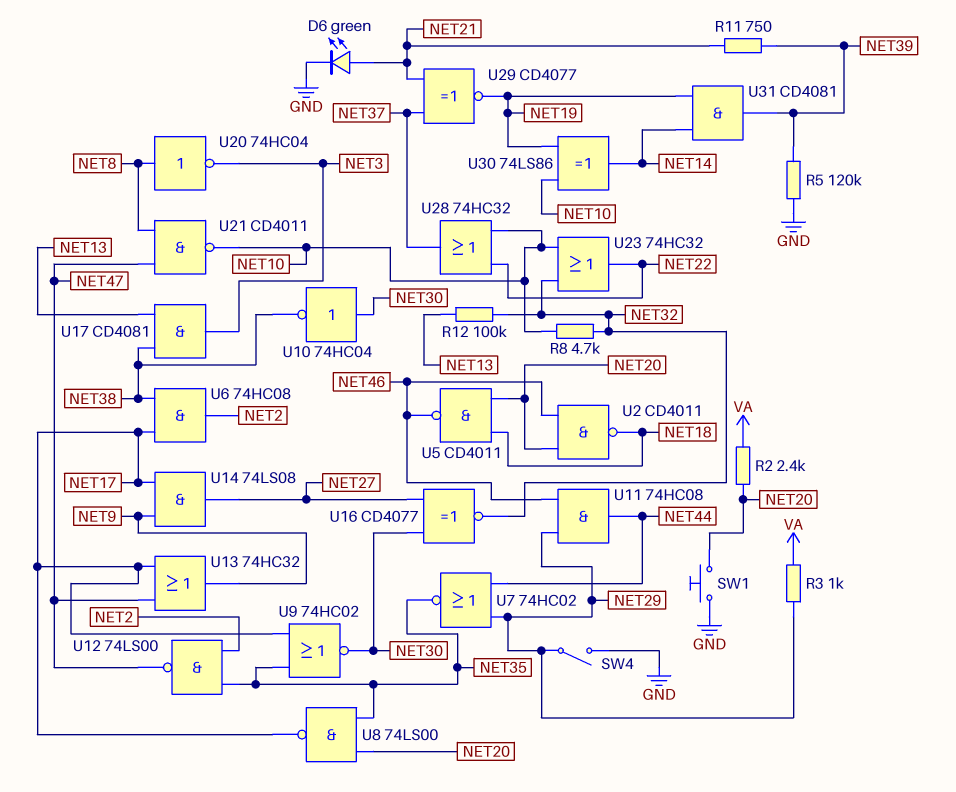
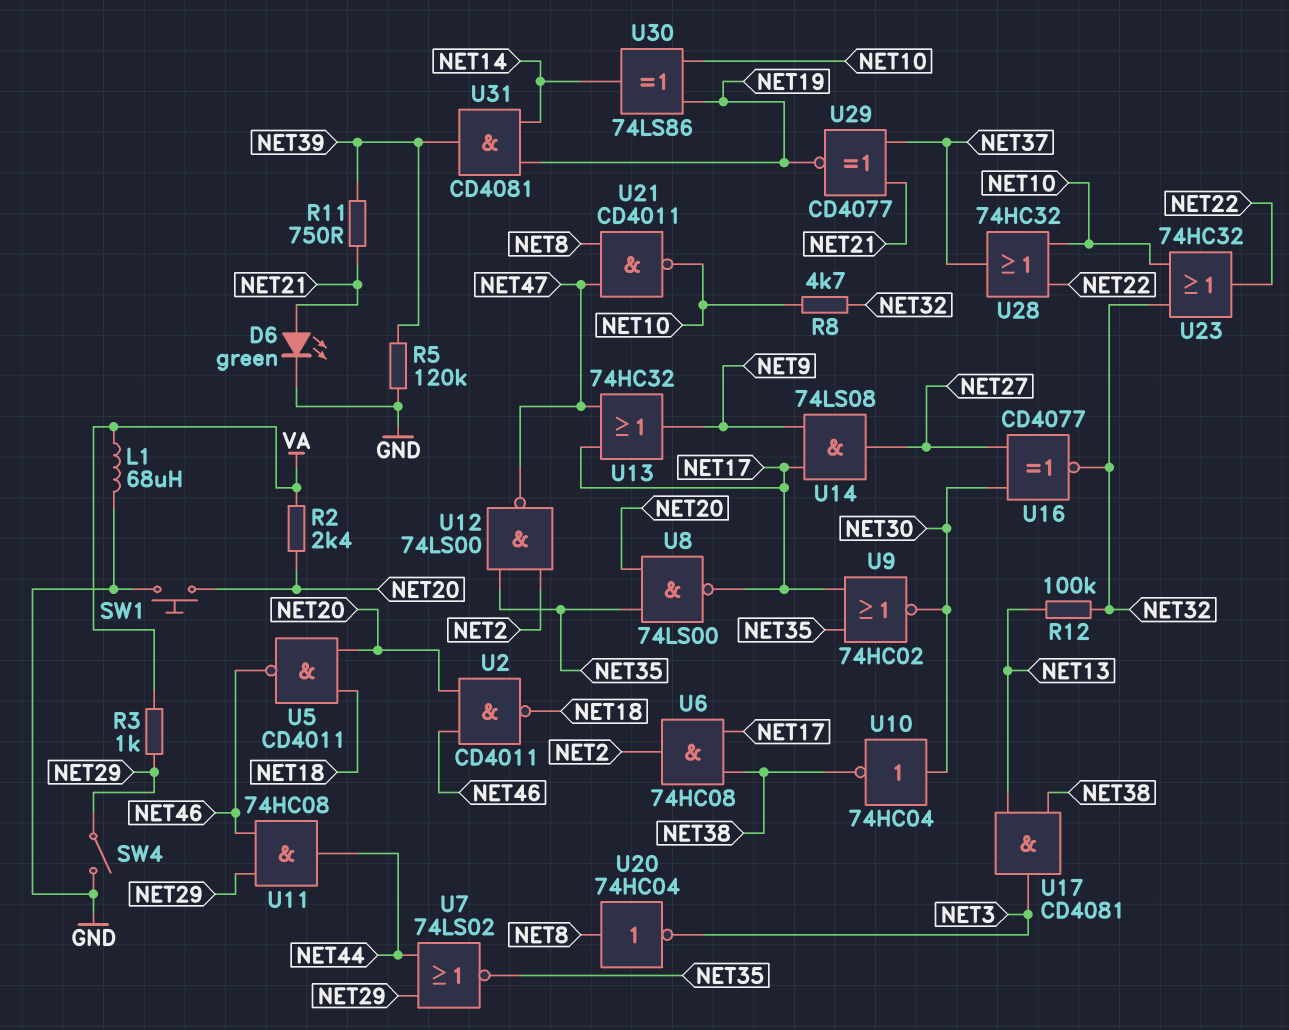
L1: none -> 68uH (GND, VA)
U7: NOR 74HC02 (in NET29, in NET44, out NET35) -> NOR 74LS02 (in NET29, in NET44, out NET35)

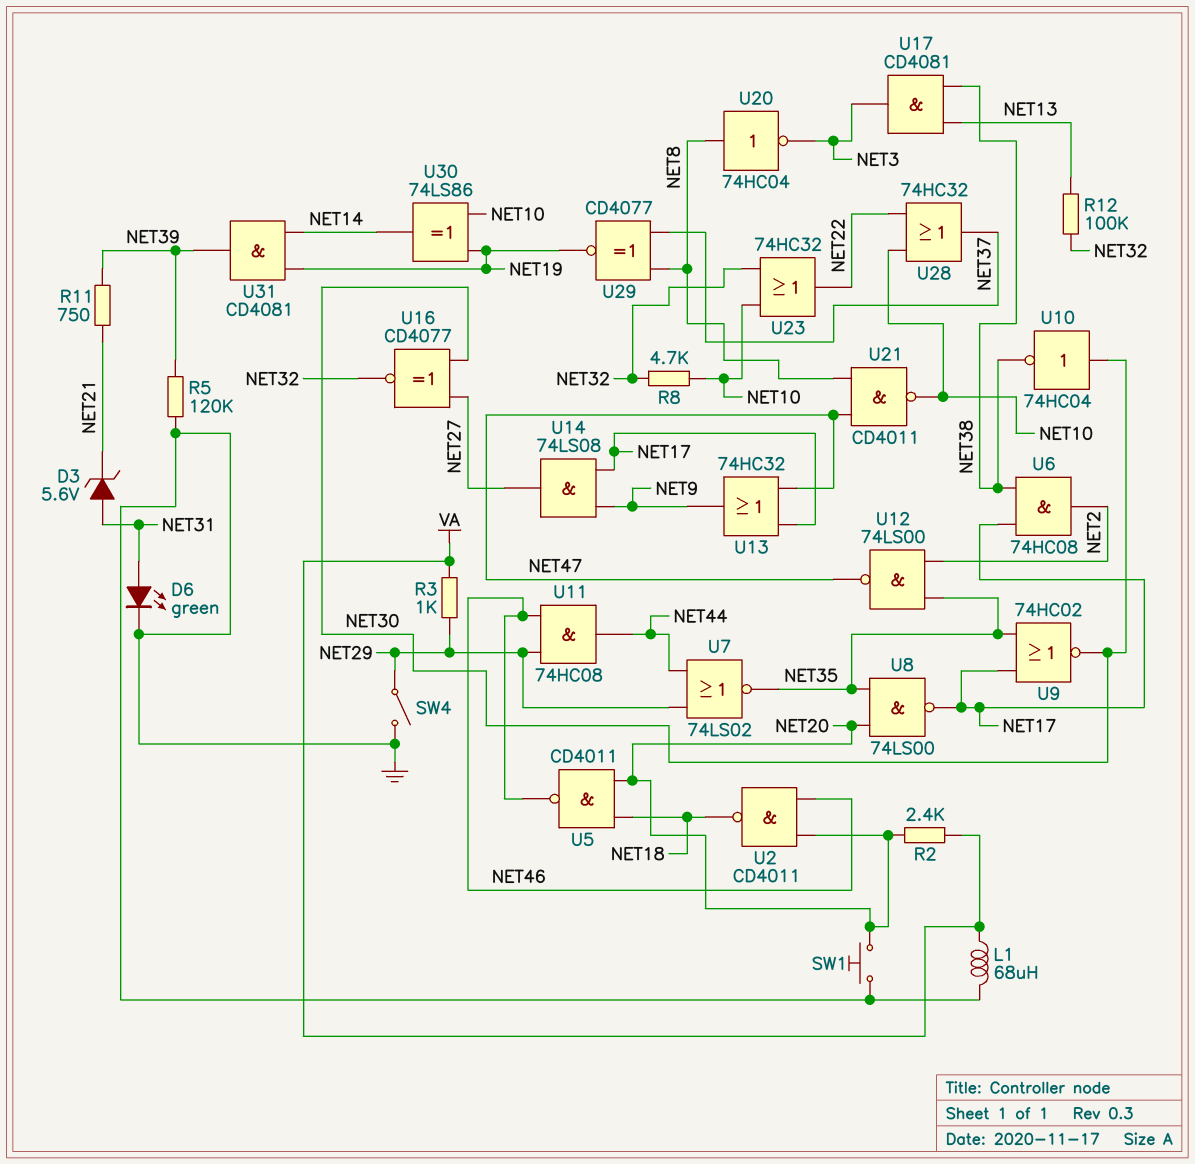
D3: none -> zener 5.6V (A NET31, K NET21)
D6: LED green (A NET21, K GND) -> LED green (A NET31, K GND)
U29: XNOR CD4077 (in NET21, in NET37, out NET19) -> XNOR CD4077 (in NET8, in NET37, out NET19)

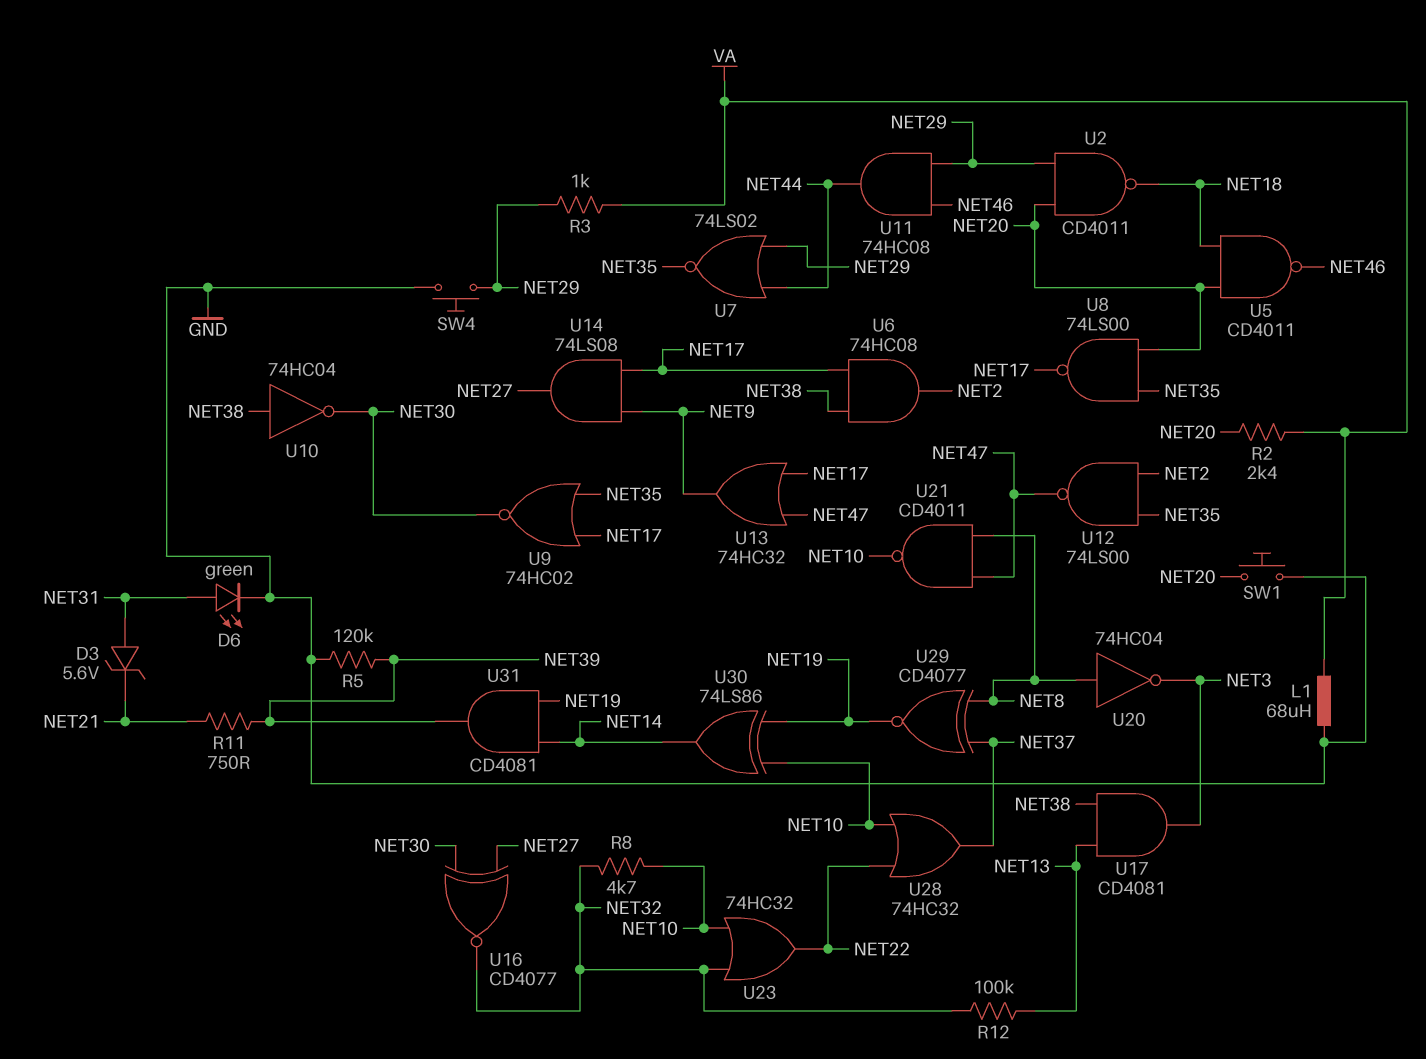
SW4: switch (GND, NET29) -> button (GND, NET29)
U2: NAND CD4011 (in NET20, in NET46, out NET18) -> NAND CD4011 (in NET20, in NET29, out NET18)
U10: NOT 74HC04 (in NET30, out NET38) -> NOT 74HC04 (in NET38, out NET30)

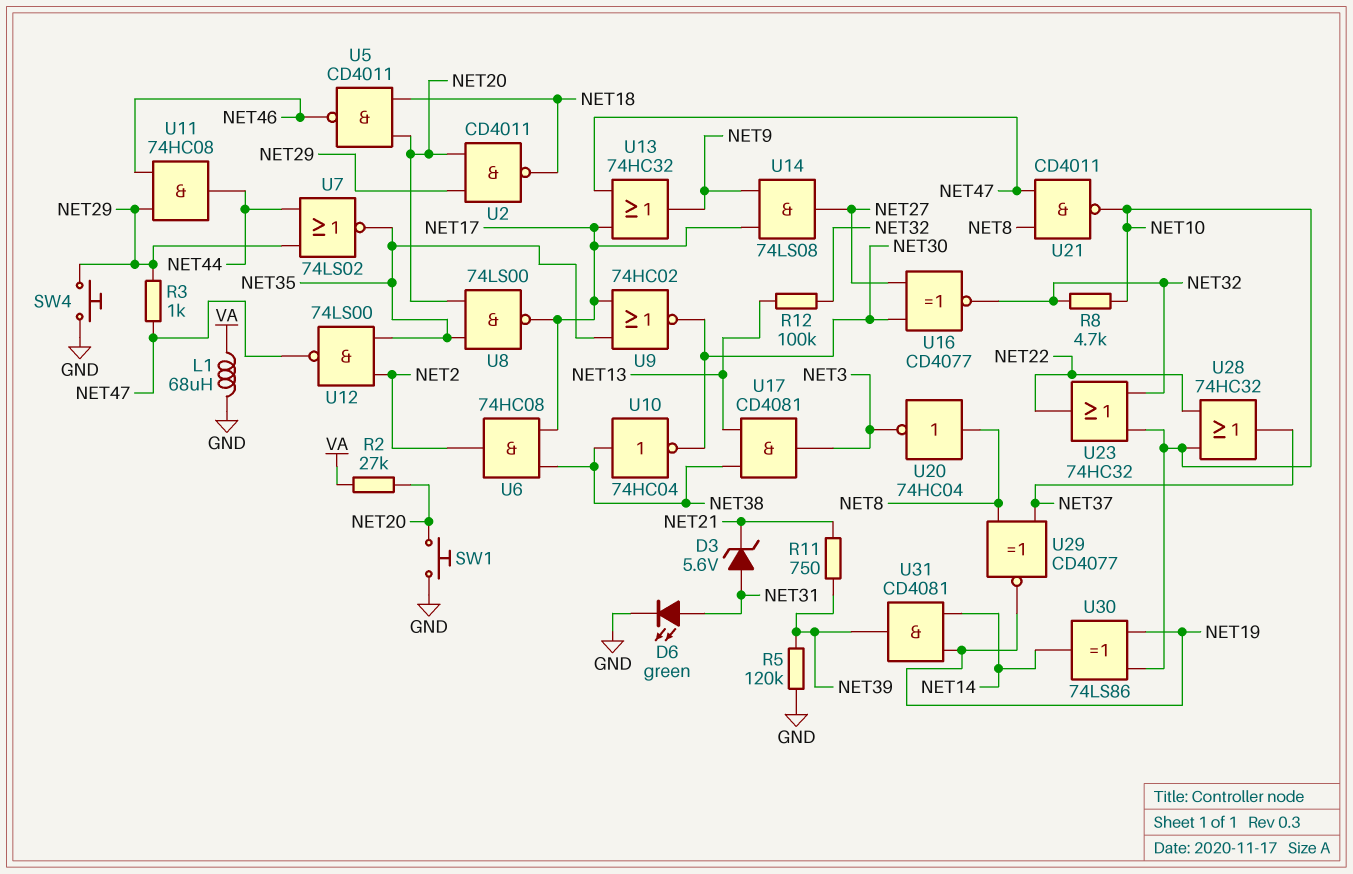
R2: 2.4k (NET20, VA) -> 27k (NET20, VA)
R3: 1k (NET29, VA) -> 1k (NET29, NET47)

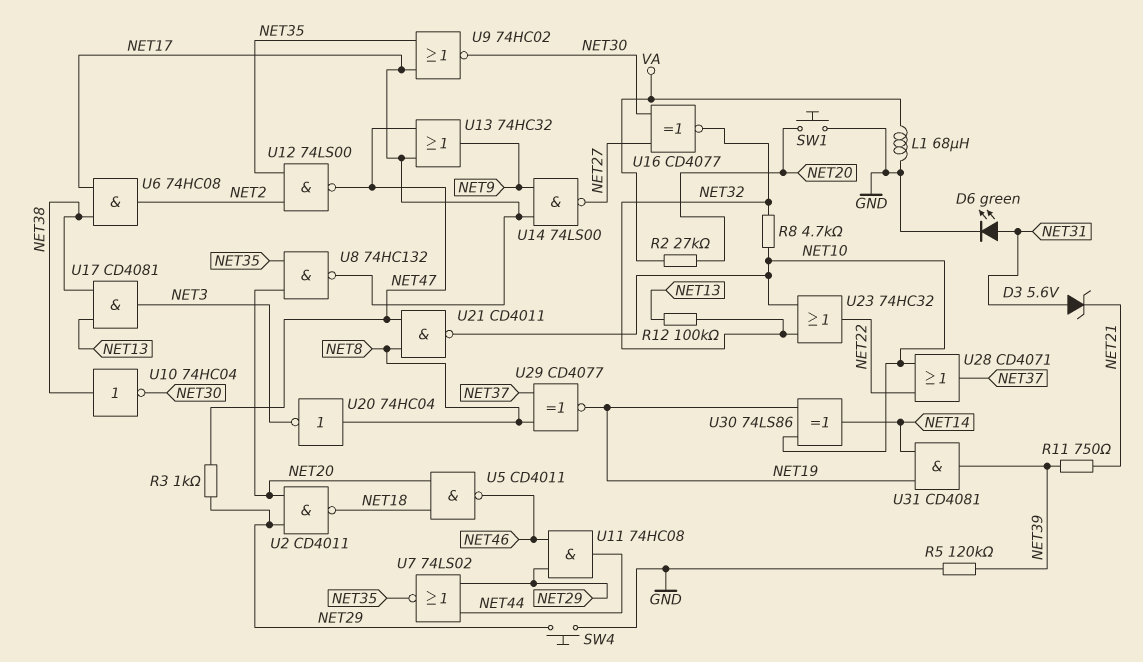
U8: NAND 74LS00 (in NET20, in NET35, out NET17) -> NAND 74HC132 (in NET20, in NET35, out NET17)
U14: AND 74LS08 (in NET9, in NET17, out NET27) -> NAND 74LS00 (in NET9, in NET17, out NET27)
U28: OR 74HC32 (in NET10, in NET22, out NET37) -> OR CD4071 (in NET10, in NET22, out NET37)

